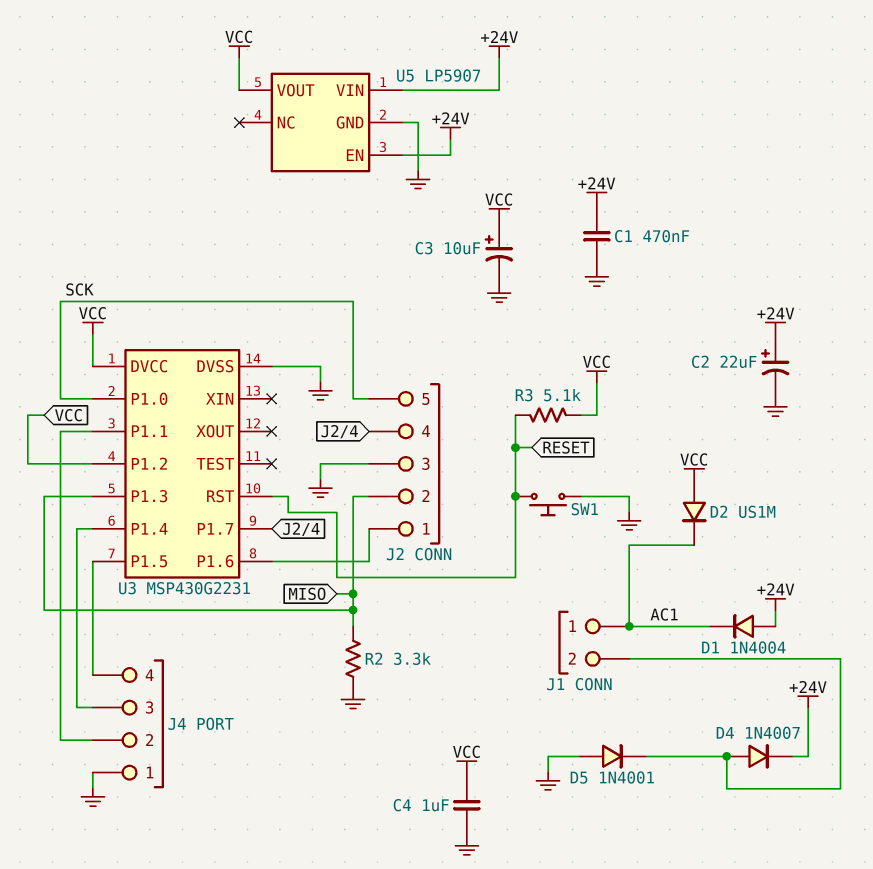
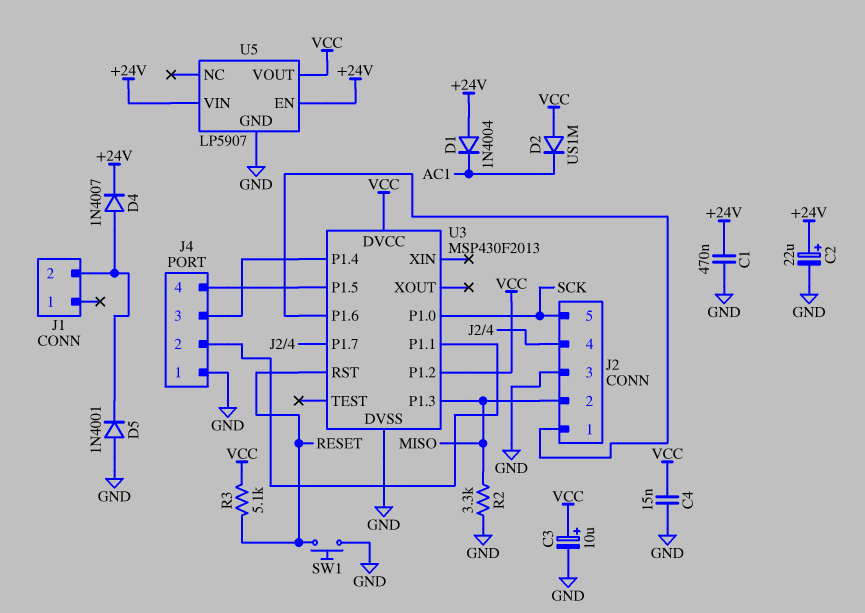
C4: 1uF (GND, VCC) -> 15nF (GND, VCC)
J1 pin 1: AC1 -> none
U3: MSP430G2231 -> MSP430F2013

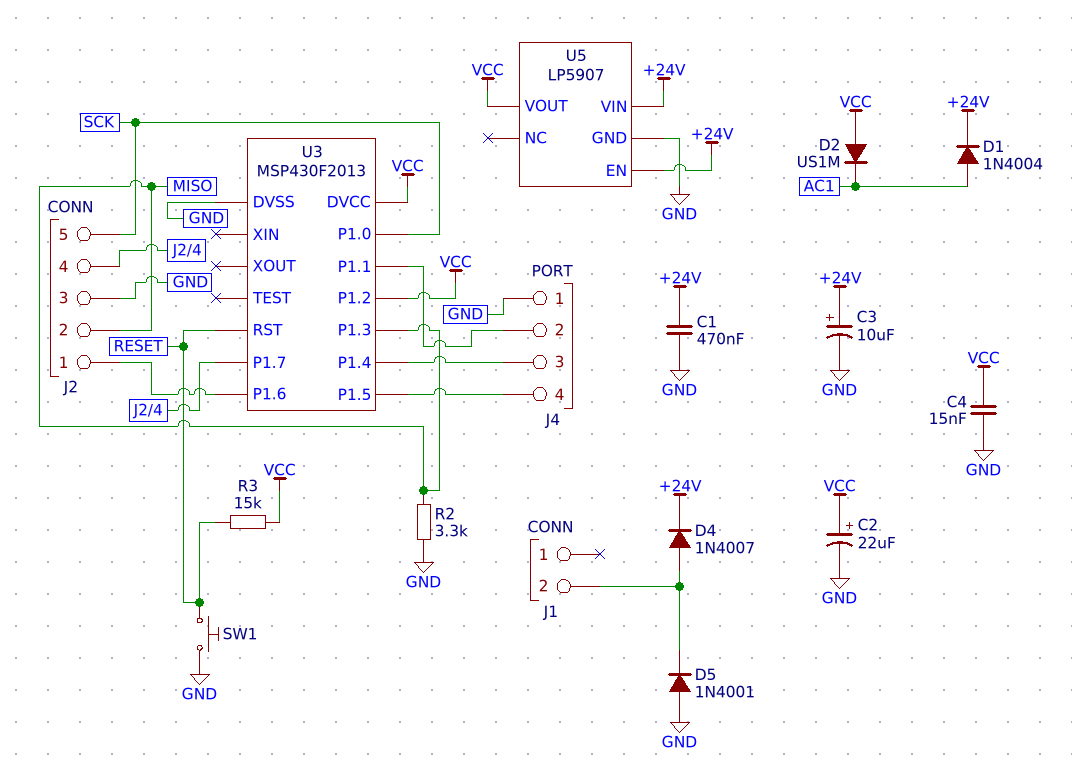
C2: 22uF (plus +24V, minus GND) -> 22uF (plus VCC, minus GND)
C3: 10uF (plus VCC, minus GND) -> 10uF (plus +24V, minus GND)
D1: diode 1N4004 (A +24V, K AC1) -> diode 1N4004 (A AC1, K +24V)
R3: 5.1k (RESET, VCC) -> 15k (RESET, VCC)

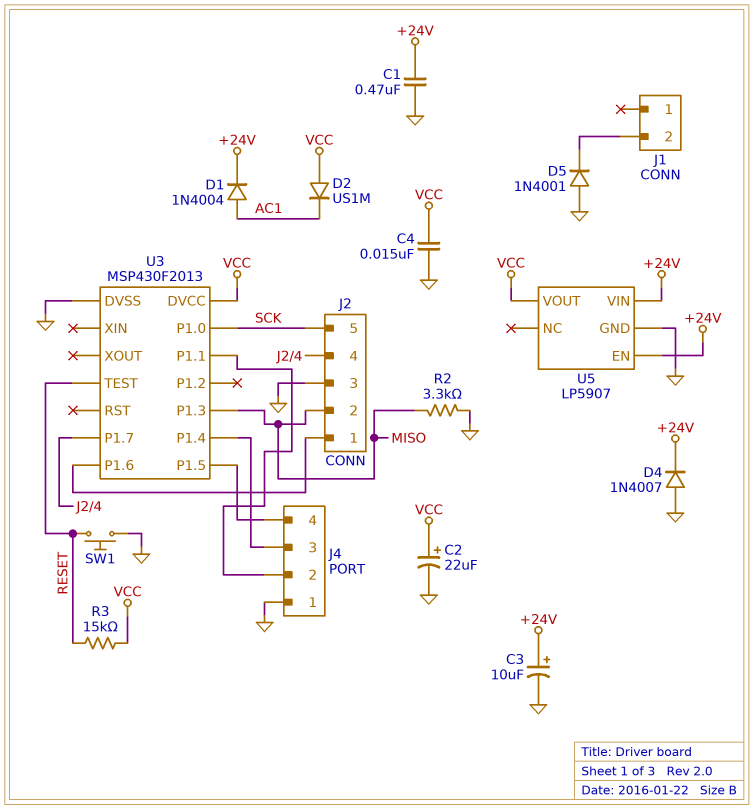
D4: diode 1N4007 (A J1/2, K +24V) -> diode 1N4007 (A GND, K +24V)
U3 pin P1.2: VCC -> none
U3 pin RST: RESET -> none
U3 pin TEST: none -> RESET

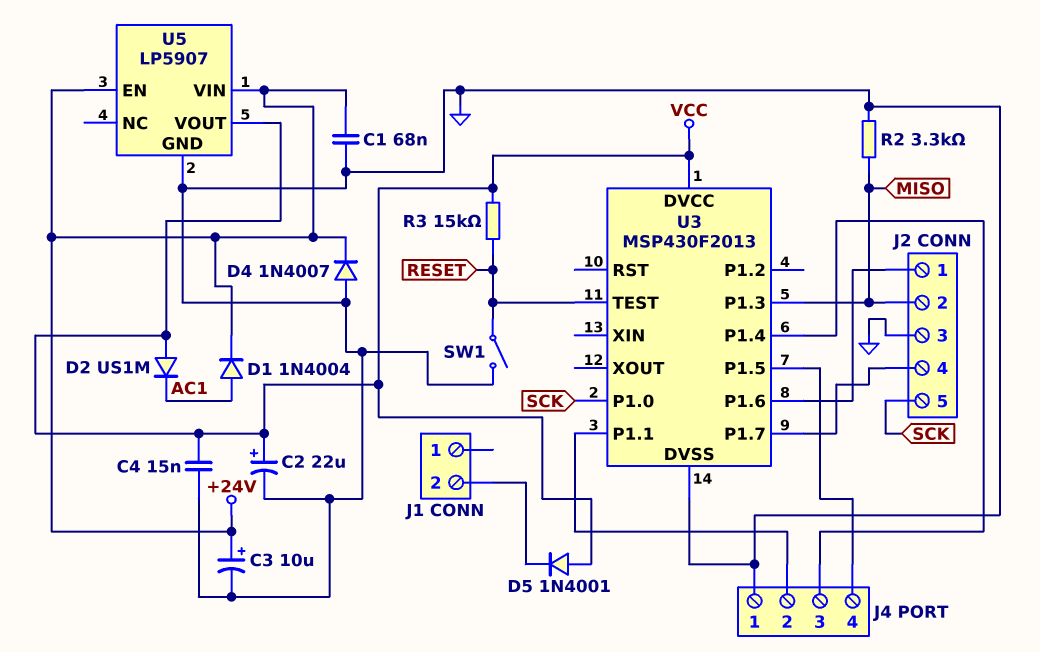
C1: 470nF (+24V, GND) -> 68nF (+24V, GND)
D5: diode 1N4001 (A GND, K J1/2) -> diode 1N4001 (A VCC, K J1/2)
SW1: button (GND, RESET) -> switch (GND, RESET)

